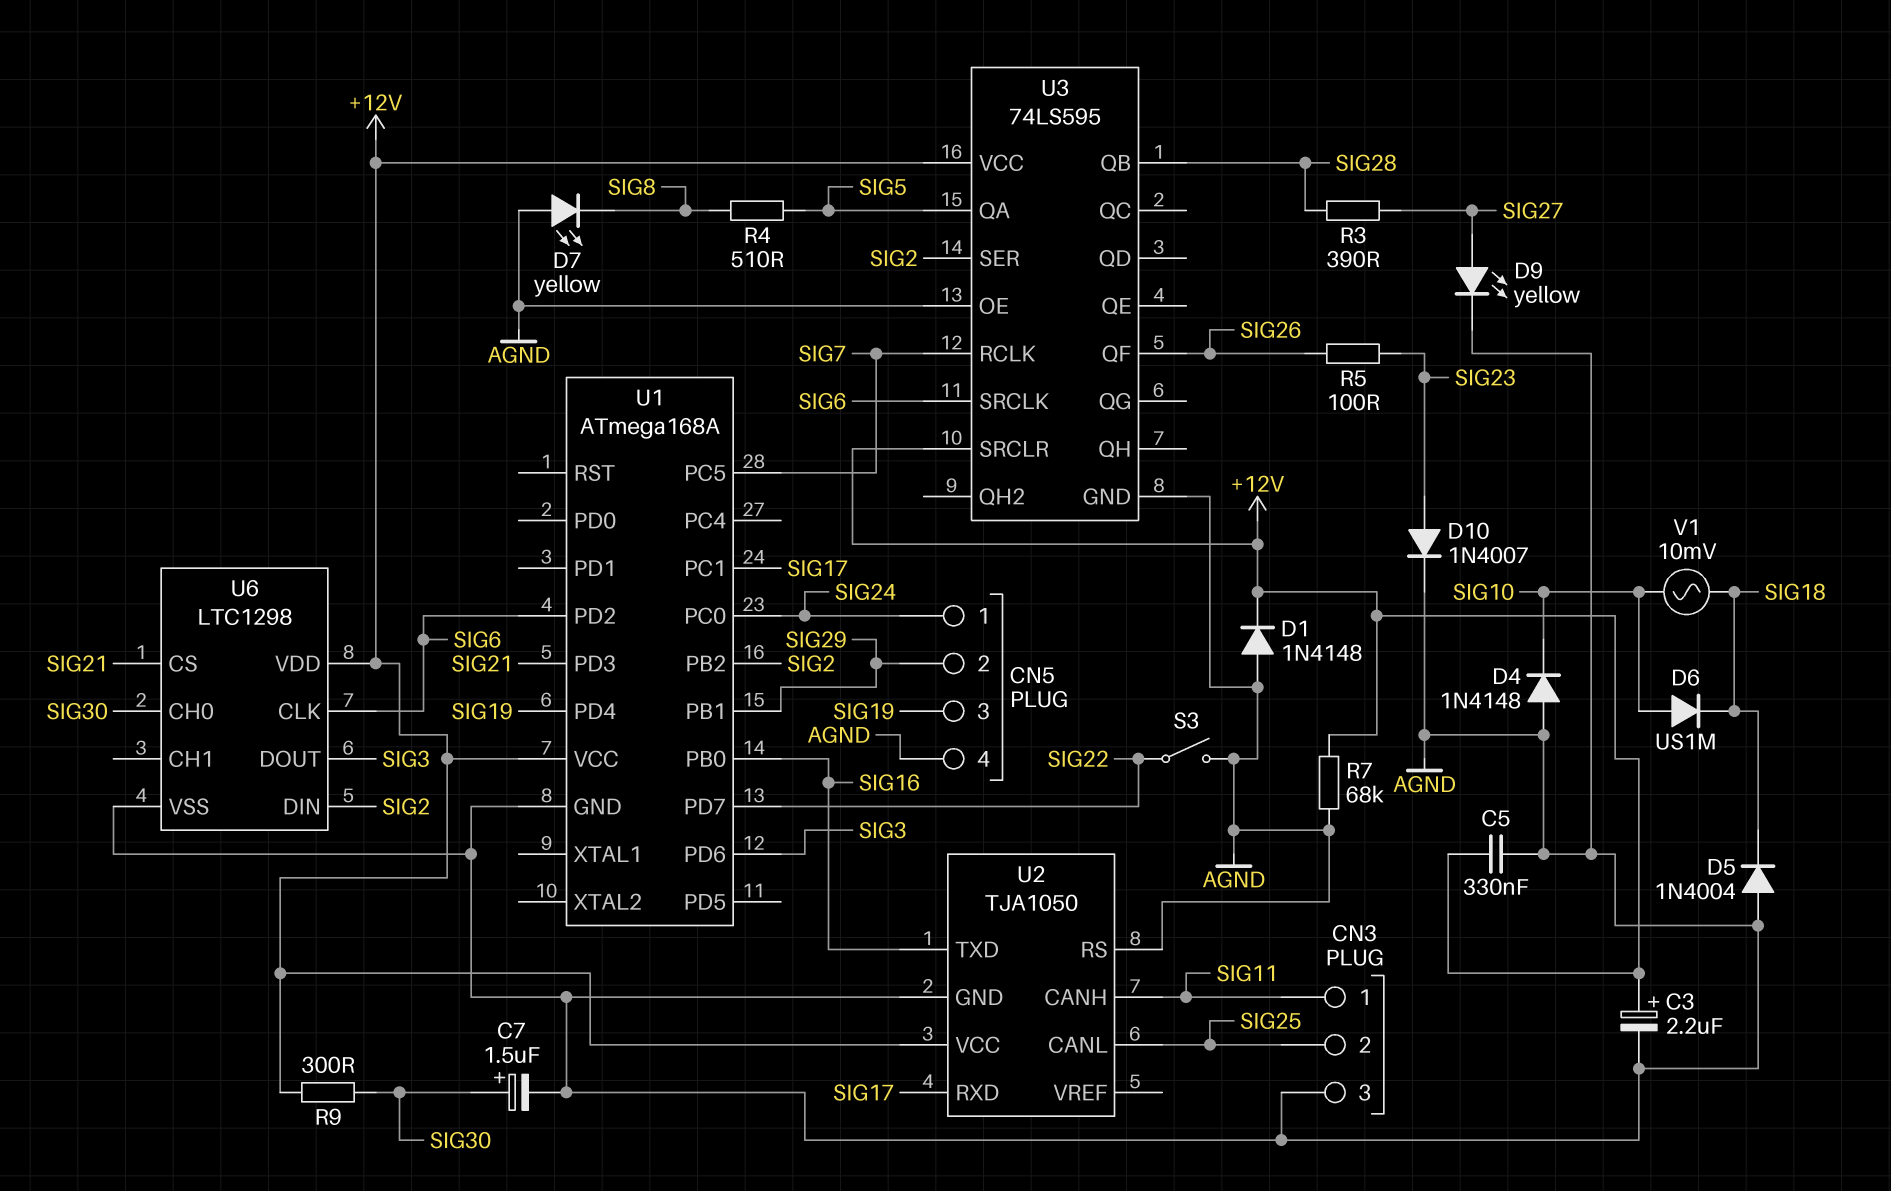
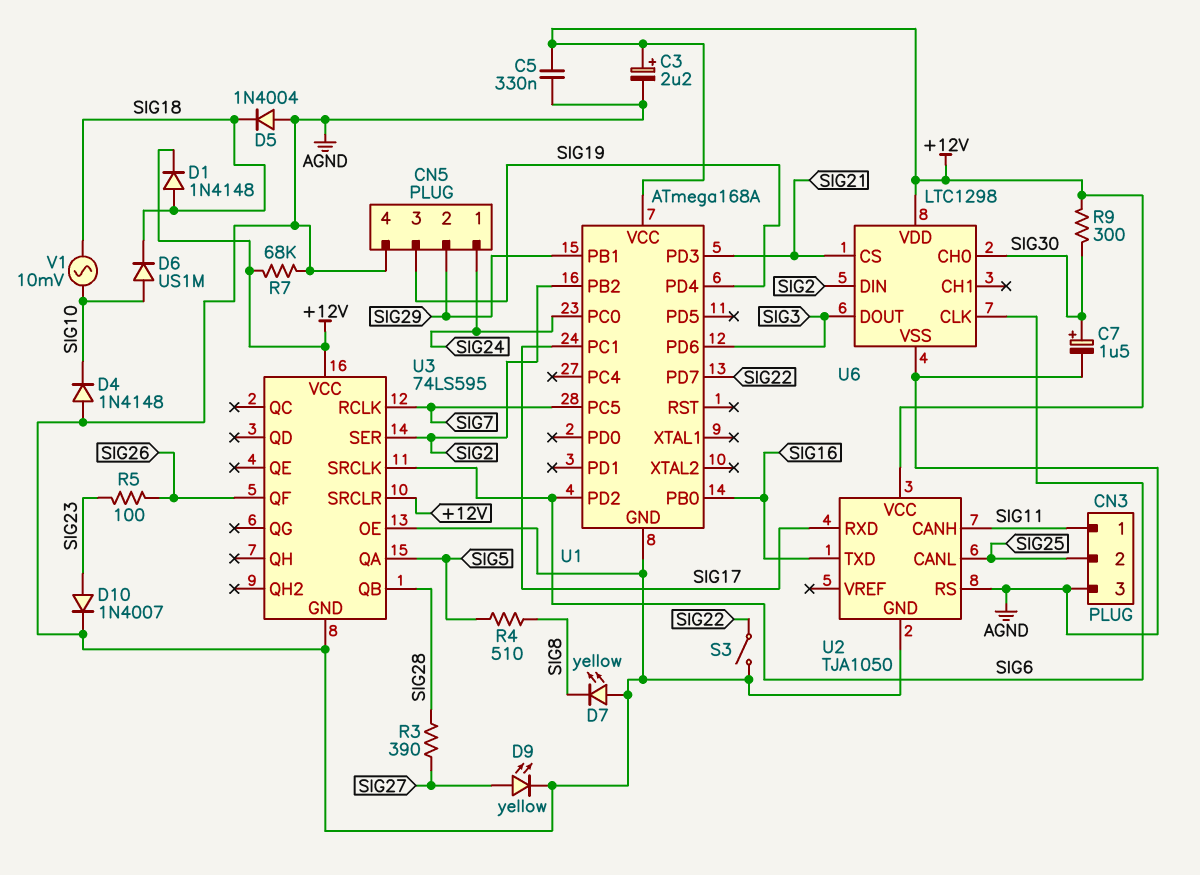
D1: diode 1N4148 (A AGND, K +12V) -> diode 1N4148 (A SIG18, K +12V)

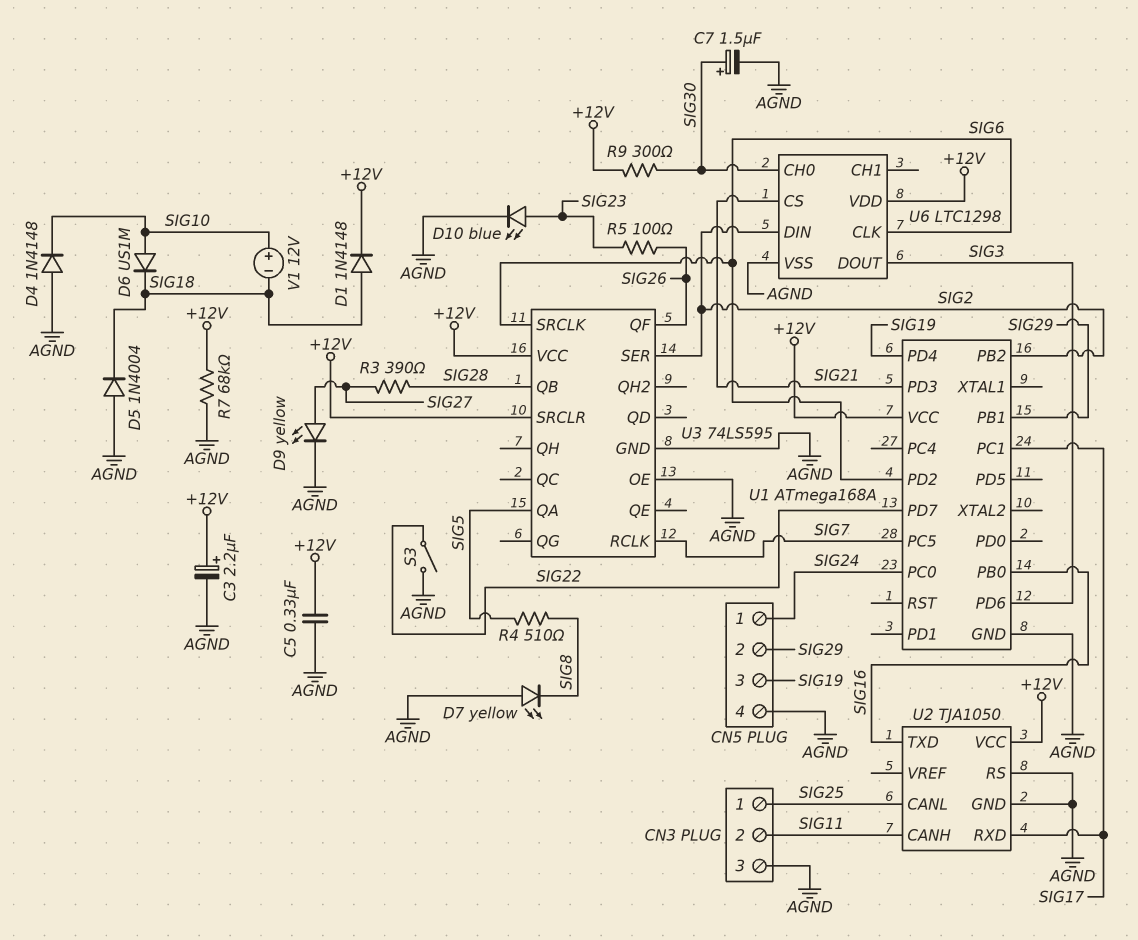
CN3 pin 1: SIG11 -> SIG25
CN3 pin 2: SIG25 -> SIG11
D10: diode 1N4007 (A SIG23, K AGND) -> LED blue (A SIG23, K AGND)
V1: AC 10mV (SIG10, SIG18) -> 12V (plus SIG10, minus SIG18)

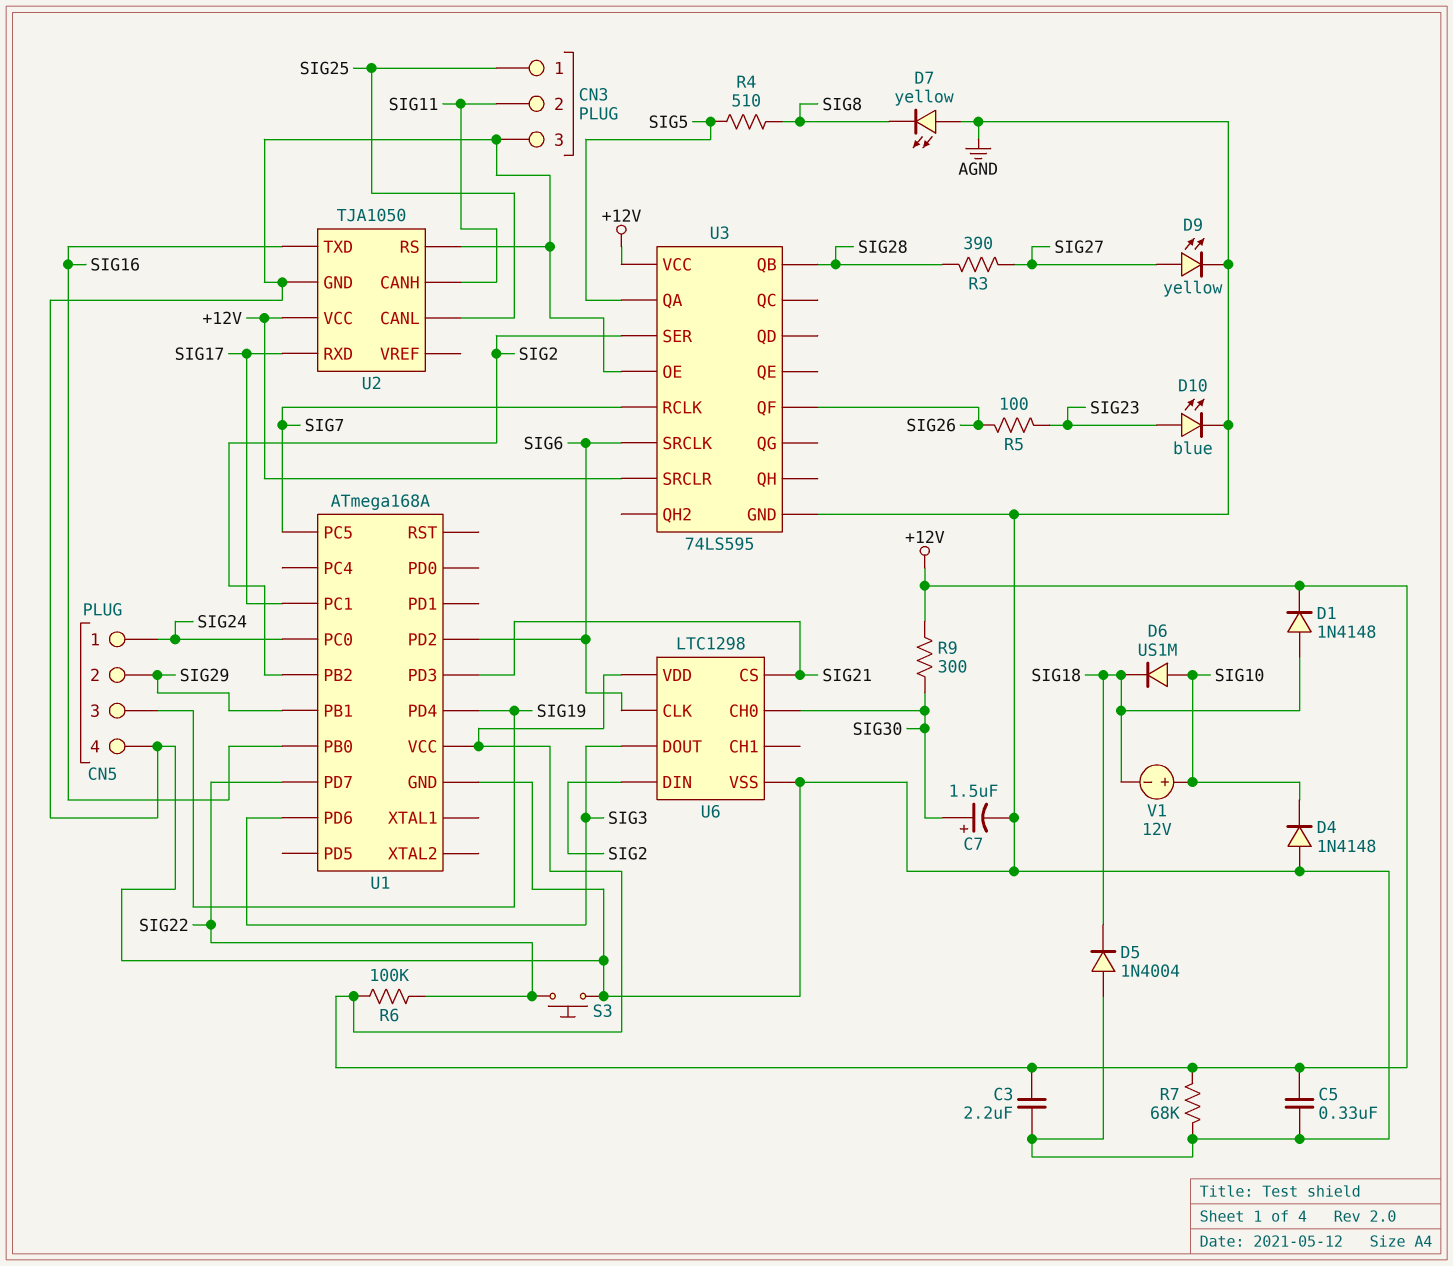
C3: 2.2uF (plus +12V, minus AGND) -> 2.2uF (+12V, AGND)
R6: none -> 100k (+12V, SIG22)
S3: switch (AGND, SIG22) -> button (AGND, SIG22)

